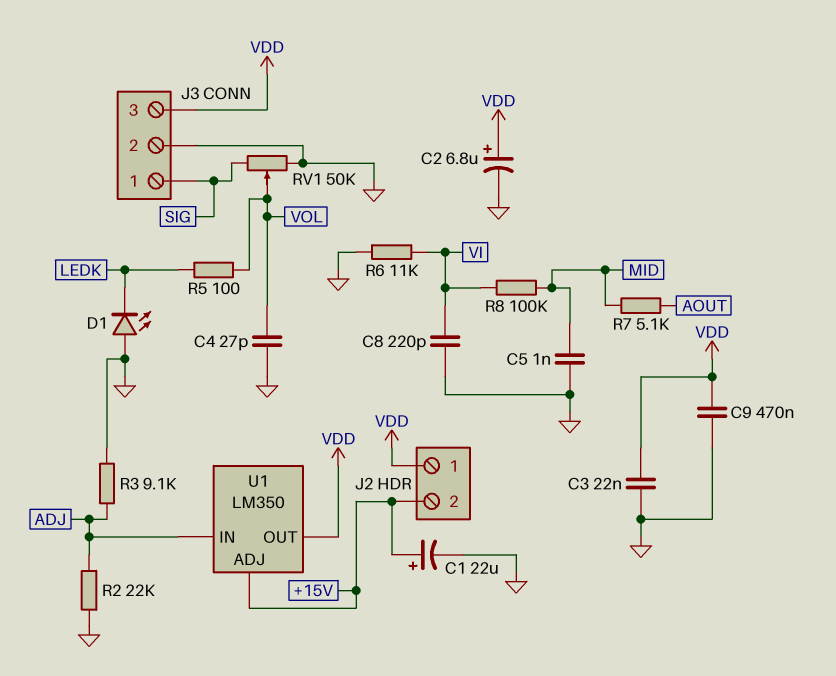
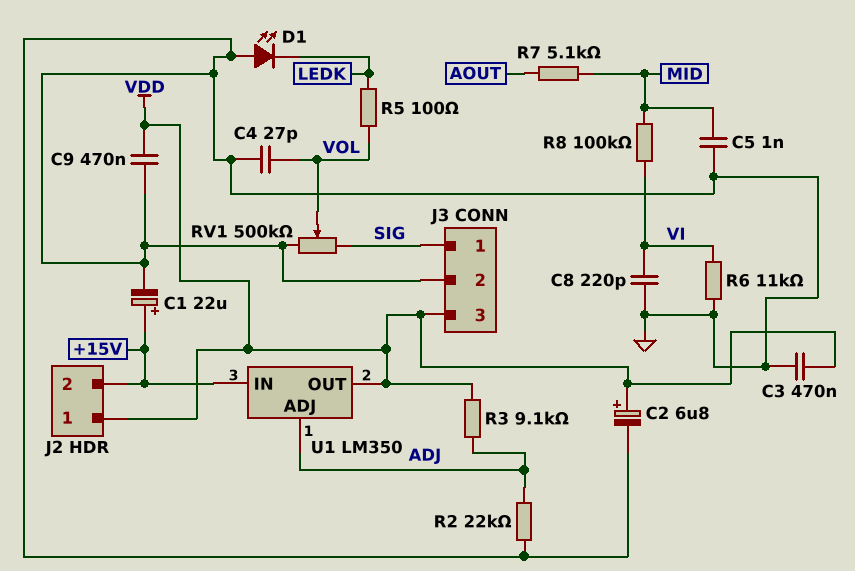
C3: 22nF (GND, VDD) -> 470nF (GND, VDD)
R3: 9.1k (ADJ, GND) -> 9.1k (ADJ, VDD)
RV1: 50k (GND, SIG, wiper VOL) -> 500k (GND, SIG, wiper VOL)
U1 pin ADJ: +15V -> ADJ
U1 pin IN: ADJ -> +15V

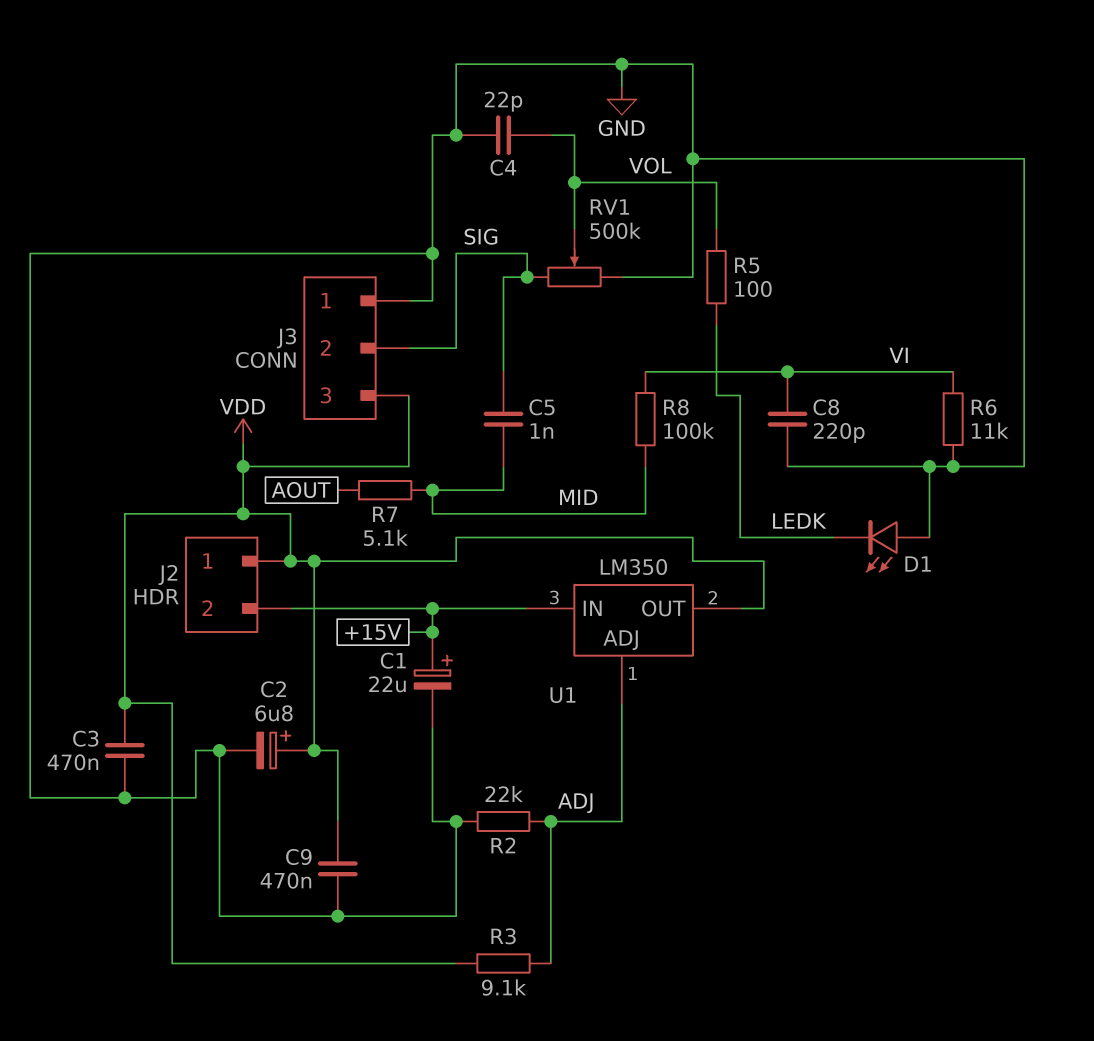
C4: 27pF (GND, VOL) -> 22pF (GND, VOL)
C5: 1nF (GND, MID) -> 1nF (MID, SIG)
J3 pin 1: SIG -> GND
J3 pin 2: GND -> SIG

